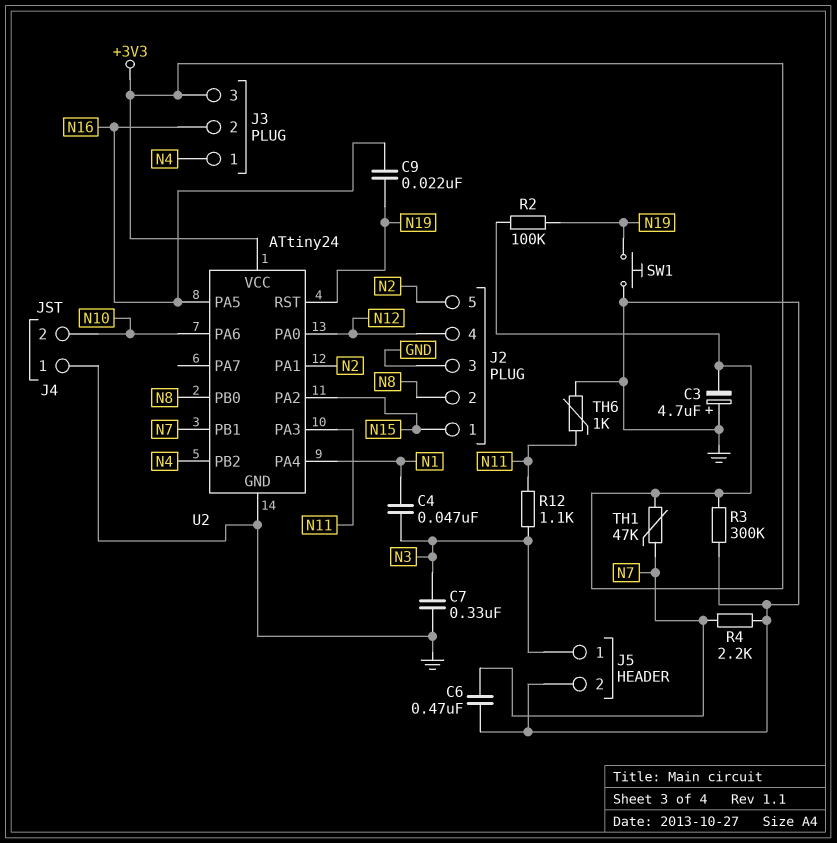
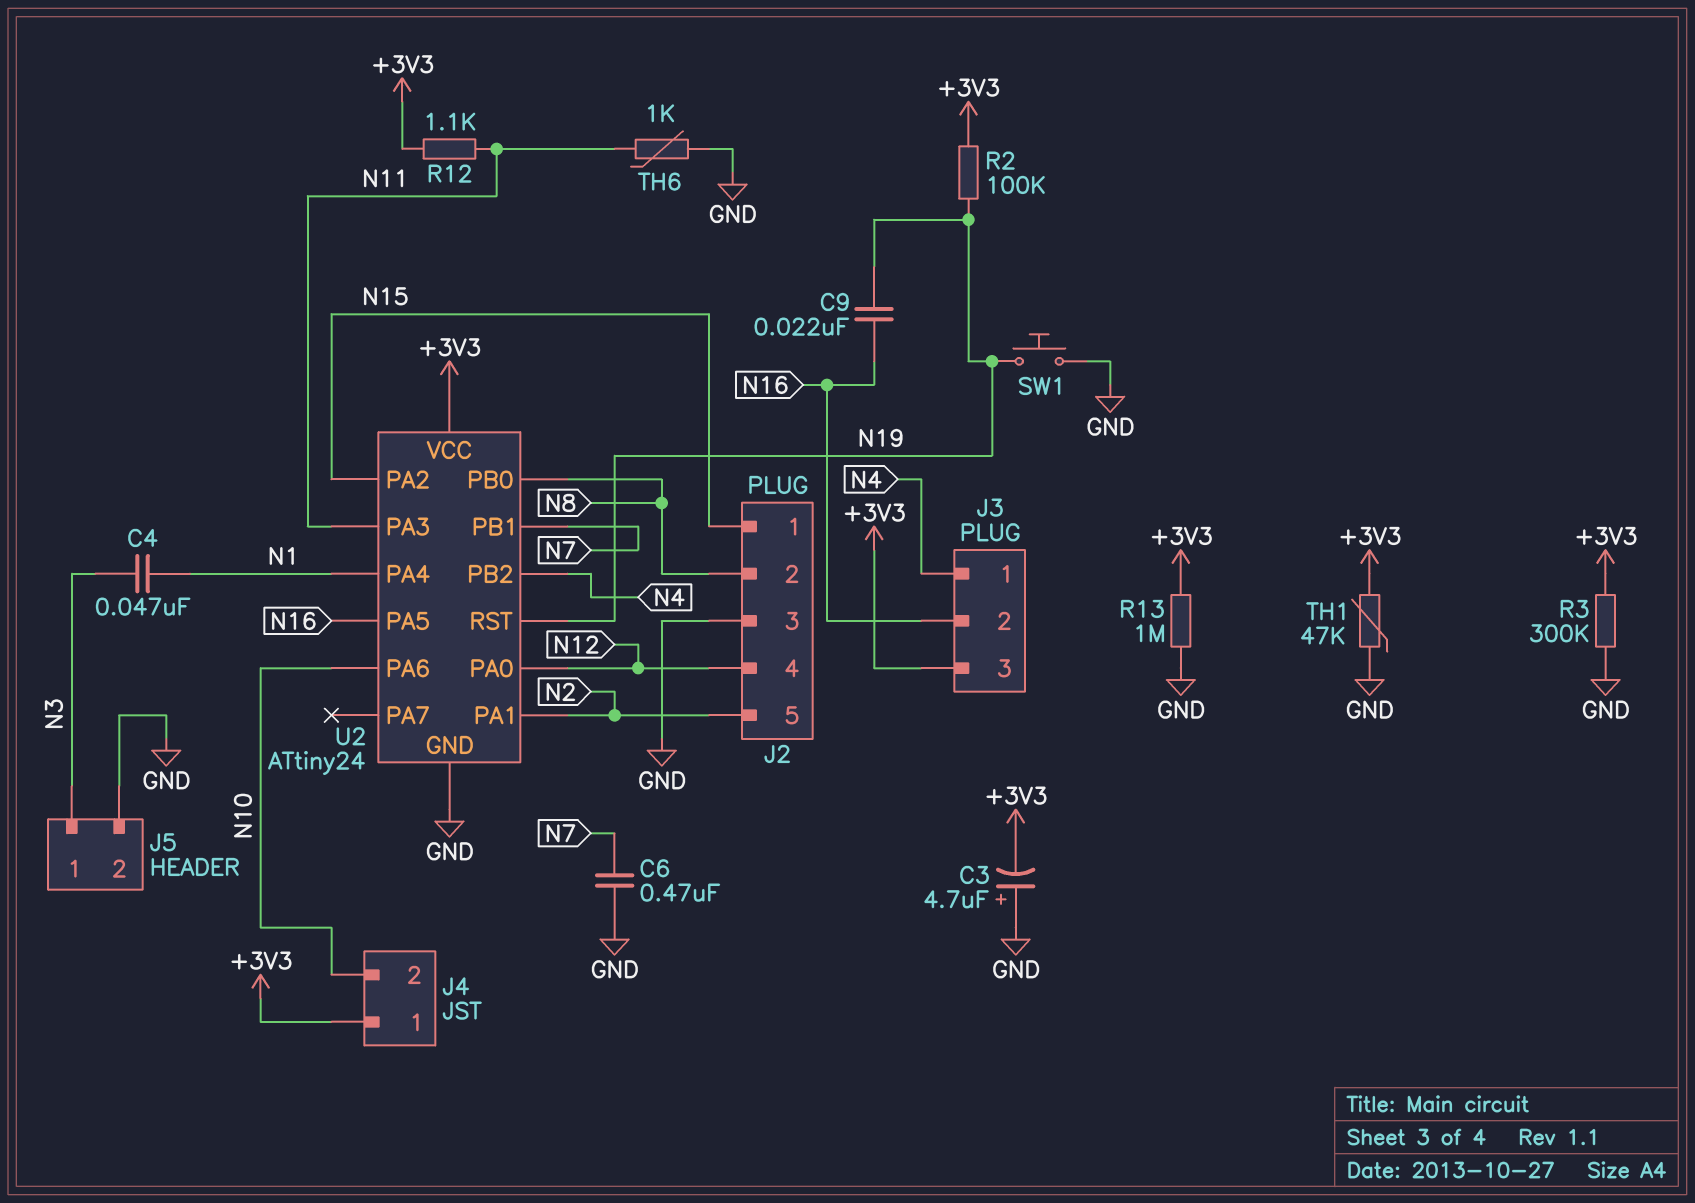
C7: 330nF (GND, N3) -> none
J4 pin 1: GND -> +3V3
R4: 2.2k (GND, N7) -> none
R12: 1.1k (N3, N11) -> 1.1k (+3V3, N11)
R13: none -> 1M (+3V3, GND)
TH1: 47k (+3V3, N7) -> 47k (+3V3, GND)

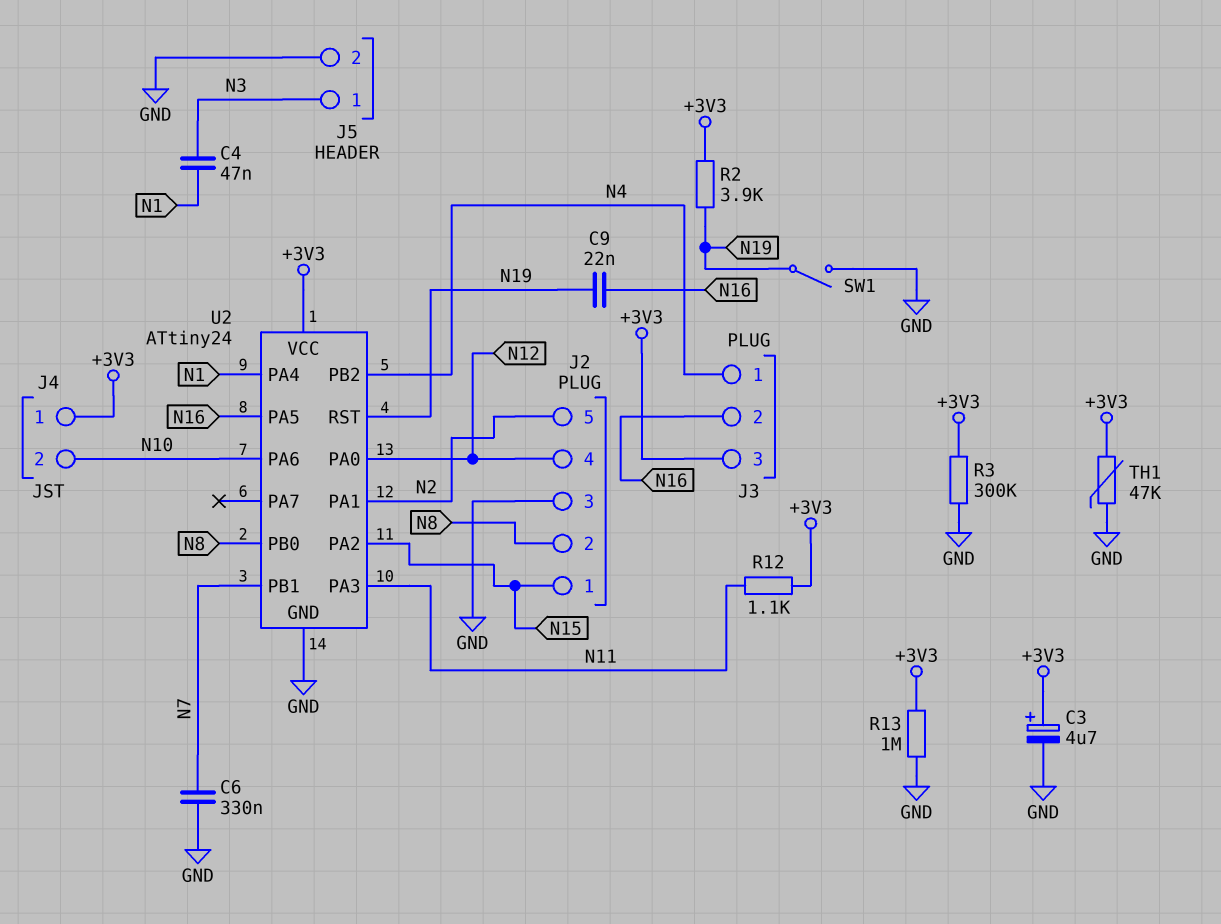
C3: 4.7uF (plus GND, minus +3V3) -> 4.7uF (plus +3V3, minus GND)
C6: 470nF (GND, N7) -> 330nF (GND, N7)
R2: 100k (+3V3, N19) -> 3.9k (+3V3, N19)
SW1: button (GND, N19) -> switch (GND, N19)
TH6: 1k (GND, N11) -> none

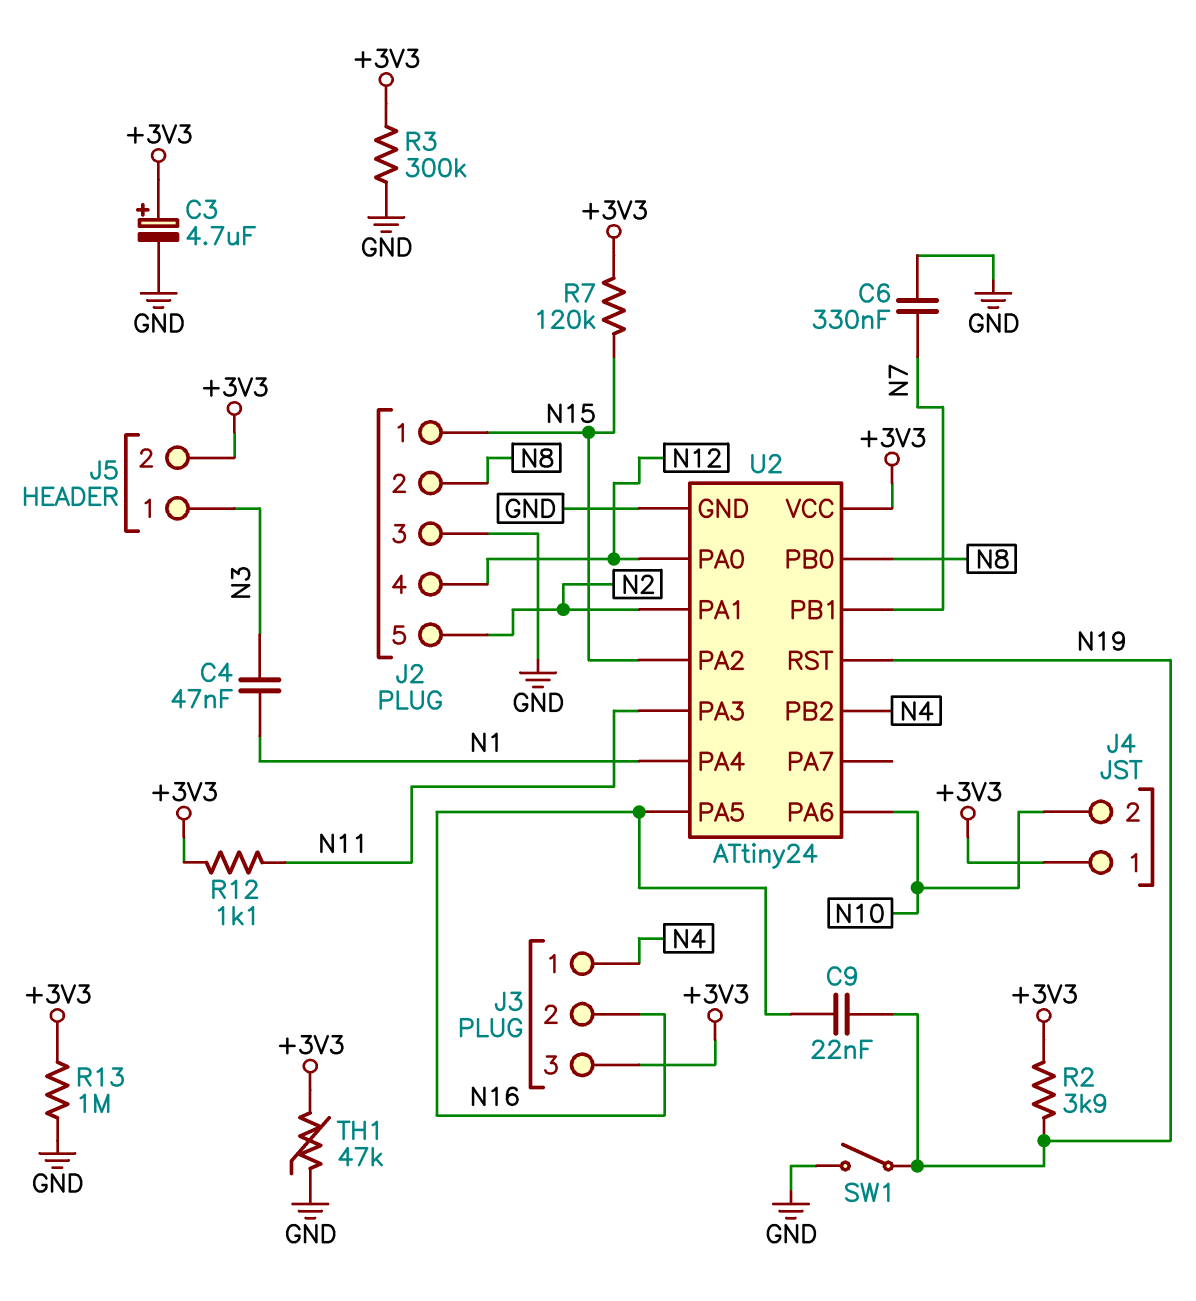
J5 pin 2: GND -> +3V3
R7: none -> 120k (+3V3, N15)

